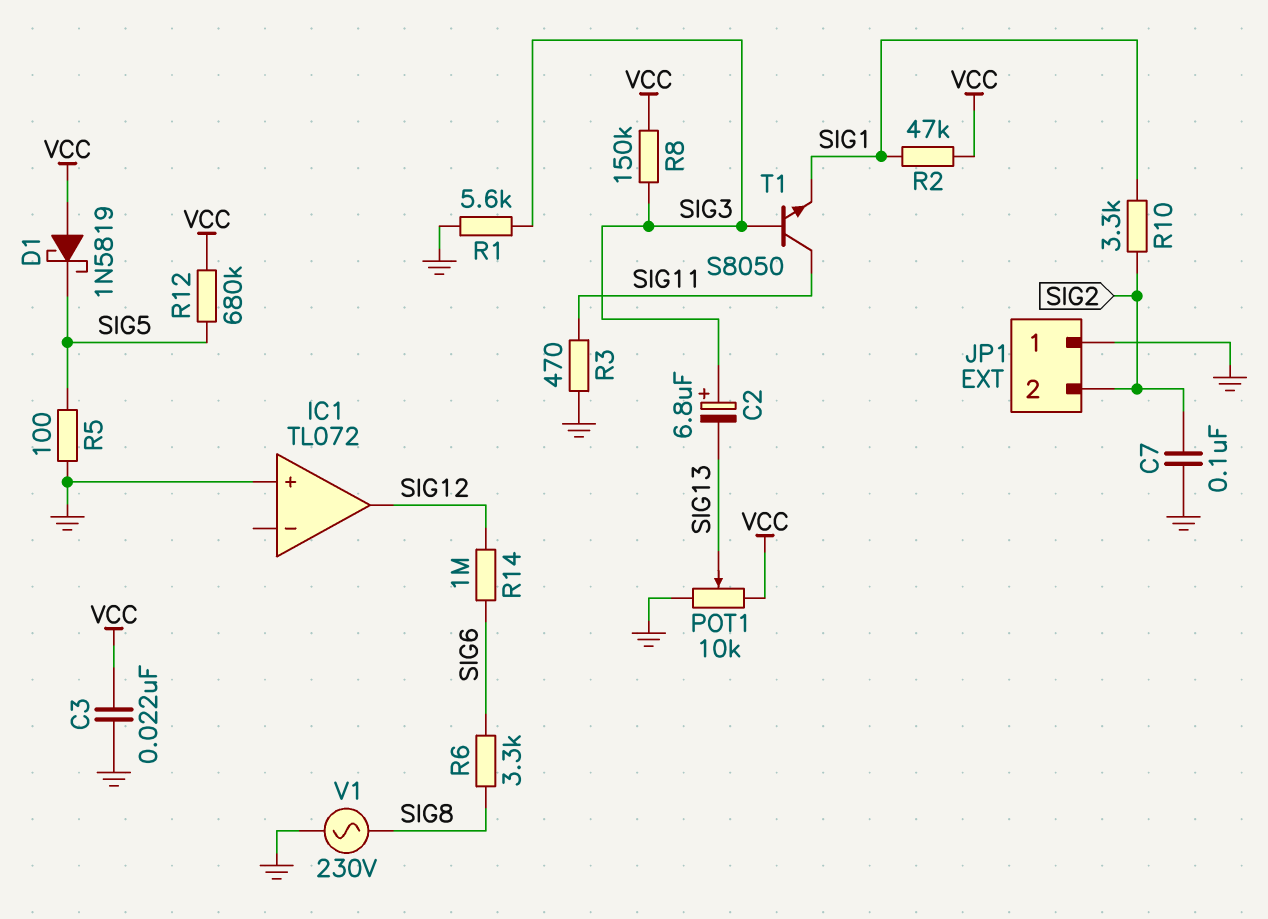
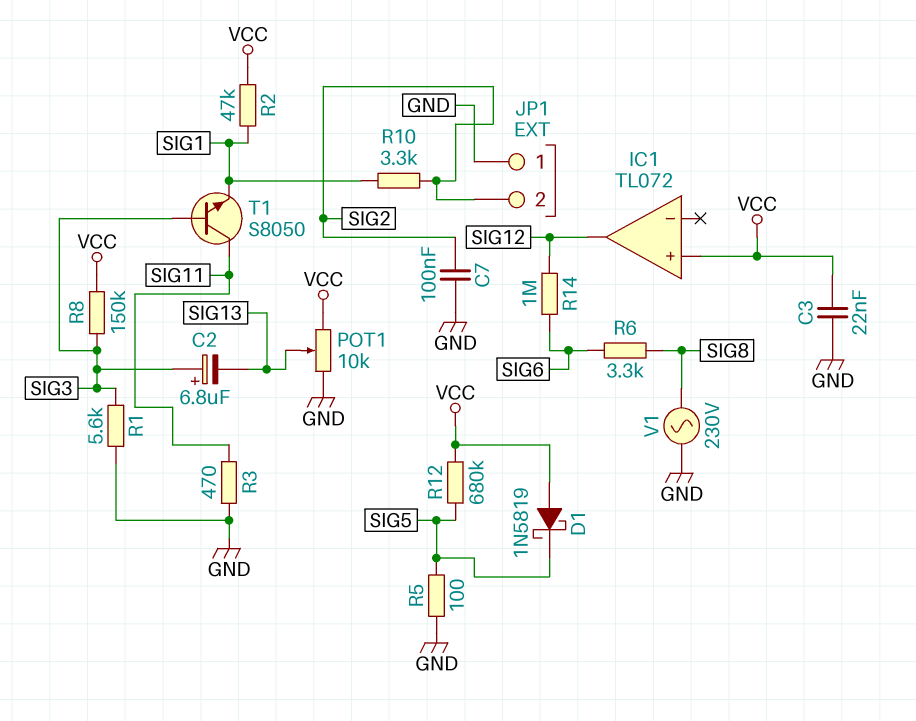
IC1 pin in+: GND -> VCC

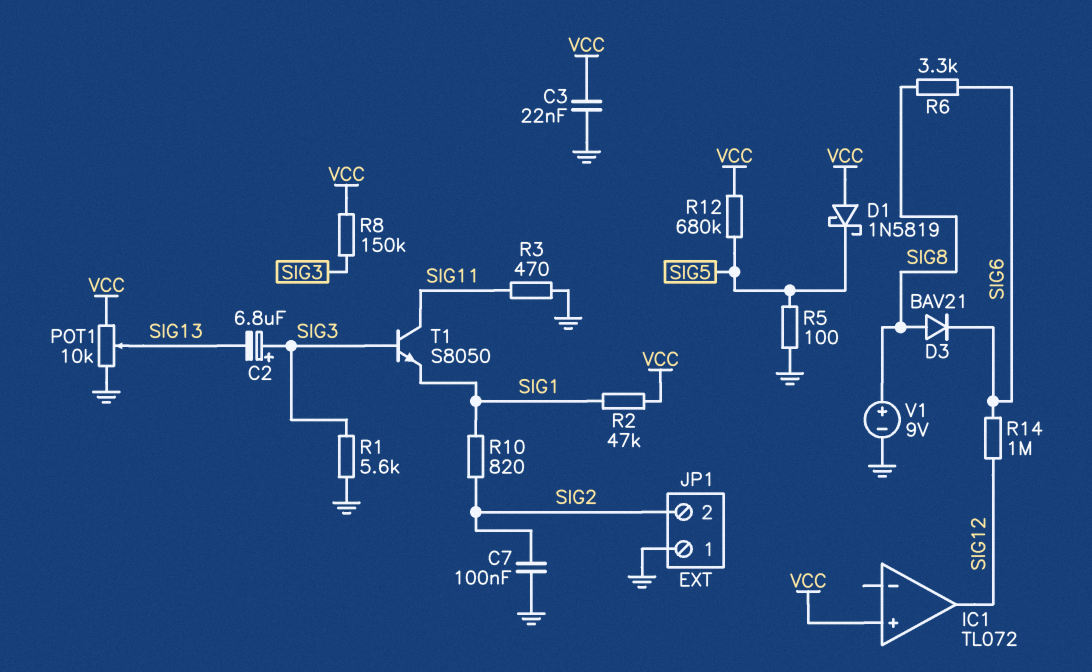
D3: none -> diode BAV21 (A SIG8, K SIG6)
R10: 3.3k (SIG1, SIG2) -> 820 (SIG1, SIG2)
V1: AC 230V (GND, SIG8) -> 9V (plus SIG8, minus GND)

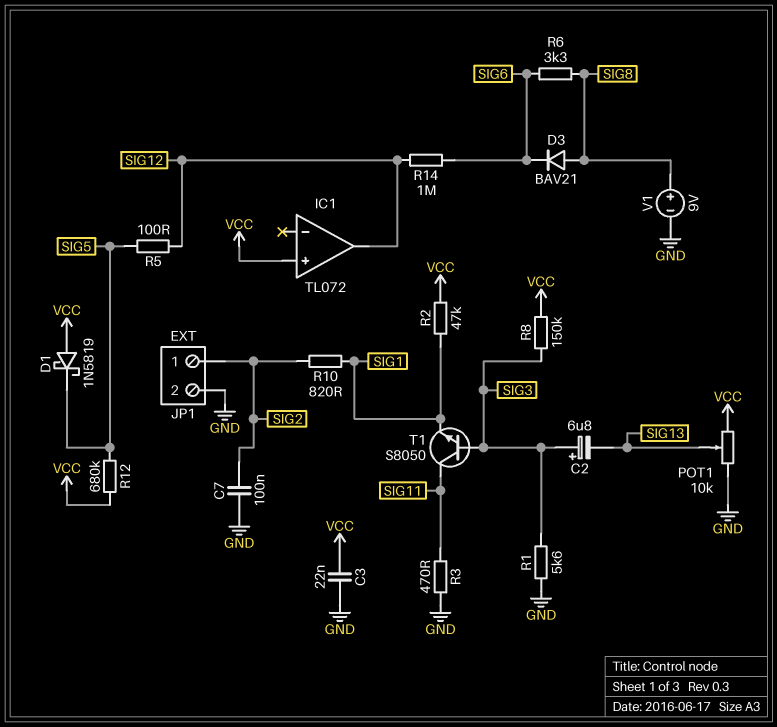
JP1 pin 1: GND -> SIG2
JP1 pin 2: SIG2 -> GND
R5: 100 (GND, SIG5) -> 100 (SIG5, SIG12)

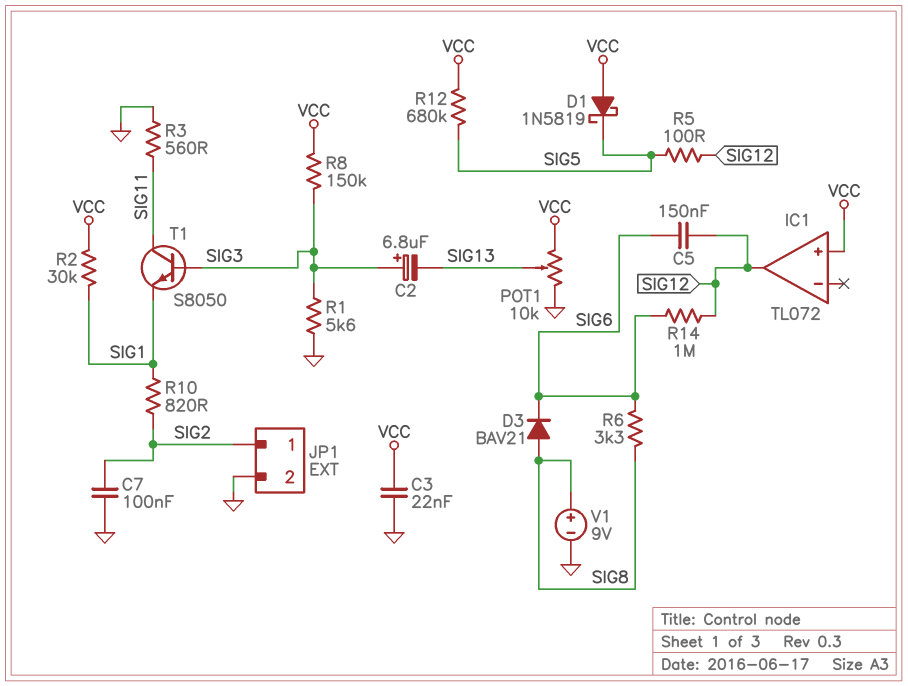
C5: none -> 150nF (SIG6, SIG12)
R2: 47k (SIG1, VCC) -> 30k (SIG1, VCC)
R3: 470 (GND, SIG11) -> 560 (GND, SIG11)

